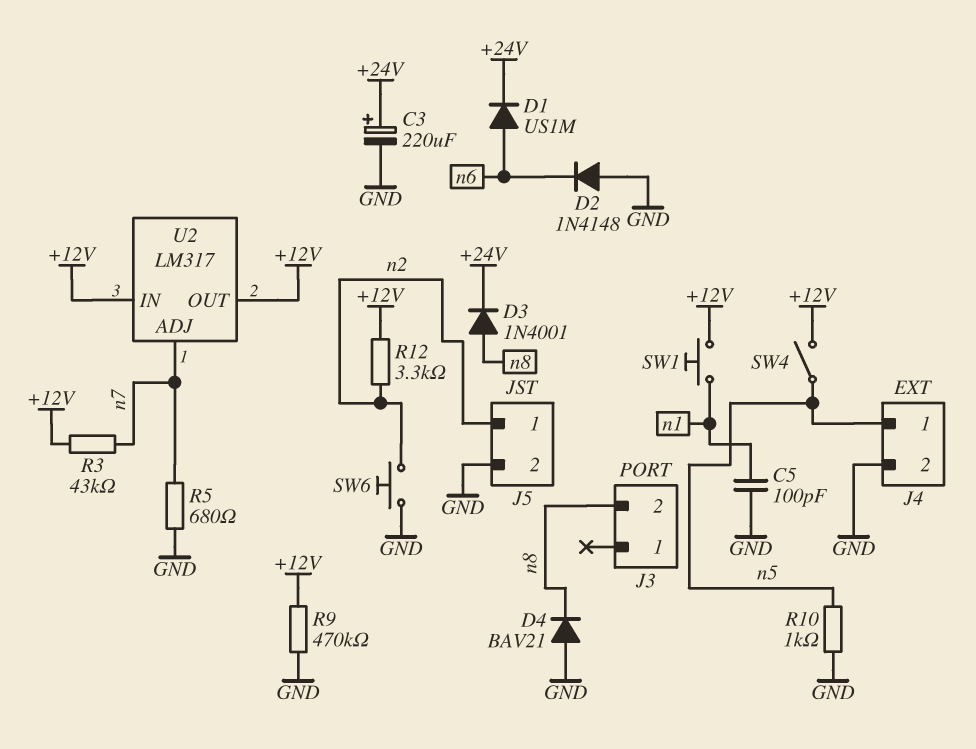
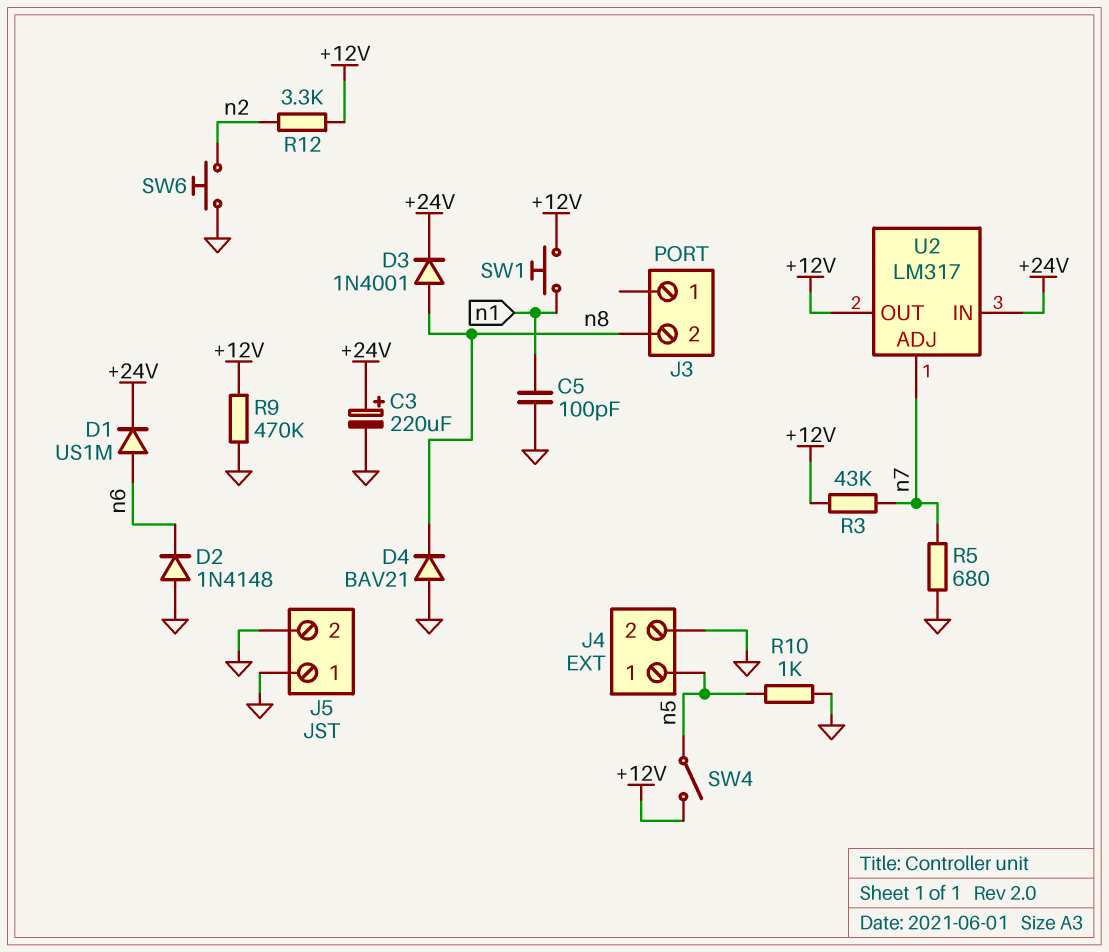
J5 pin 1: n2 -> GND
U2 pin IN: +12V -> +24V

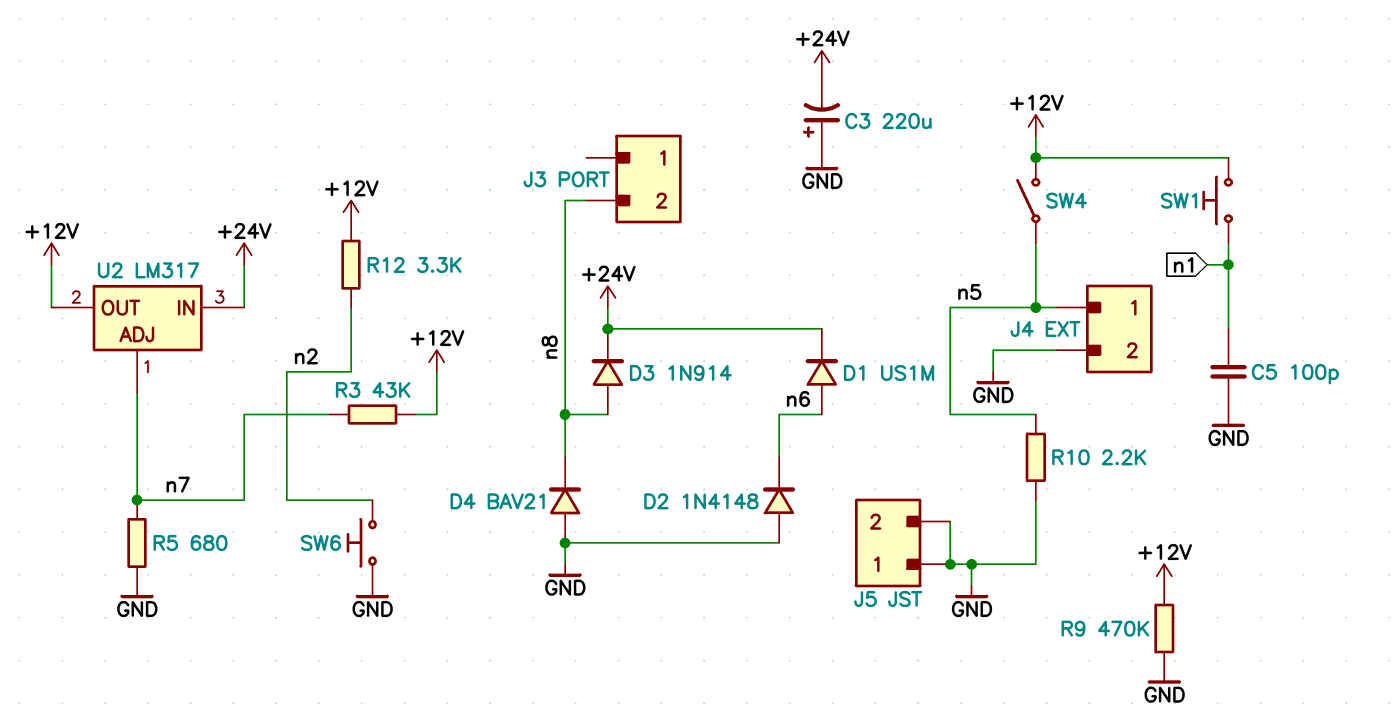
C3: 220uF (plus +24V, minus GND) -> 220uF (plus GND, minus +24V)
D3: diode 1N4001 (A n8, K +24V) -> diode 1N914 (A n8, K +24V)
R10: 1k (GND, n5) -> 2.2k (GND, n5)

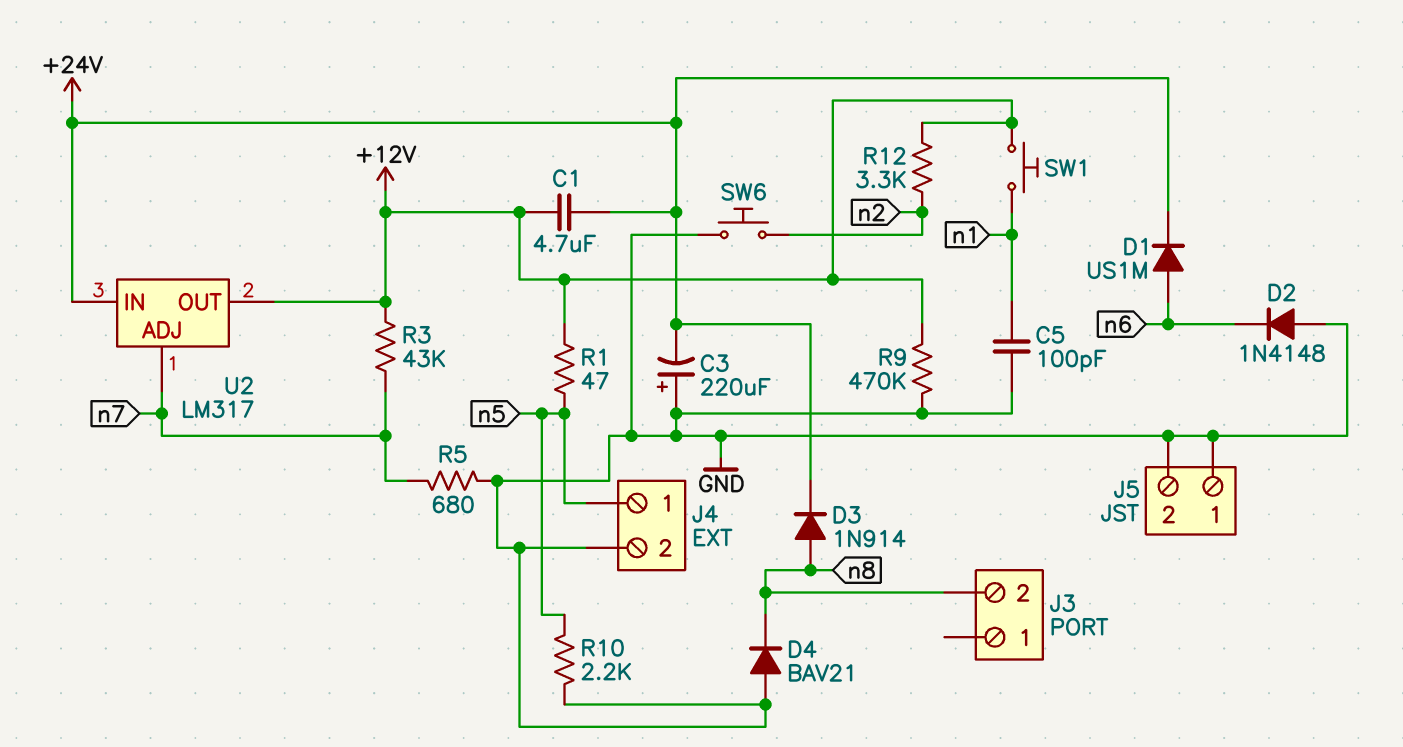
C1: none -> 4.7uF (+12V, +24V)
R1: none -> 47 (+12V, n5)
SW4: switch (+12V, n5) -> none

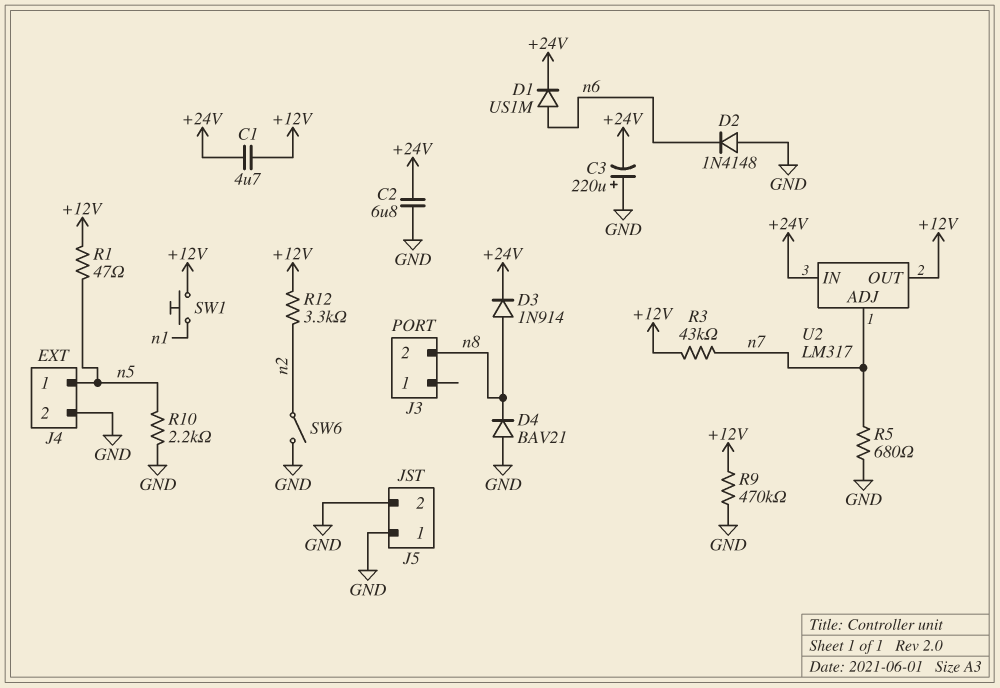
C2: none -> 6.8uF (+24V, GND)
C5: 100pF (GND, n1) -> none
SW6: button (GND, n2) -> switch (GND, n2)

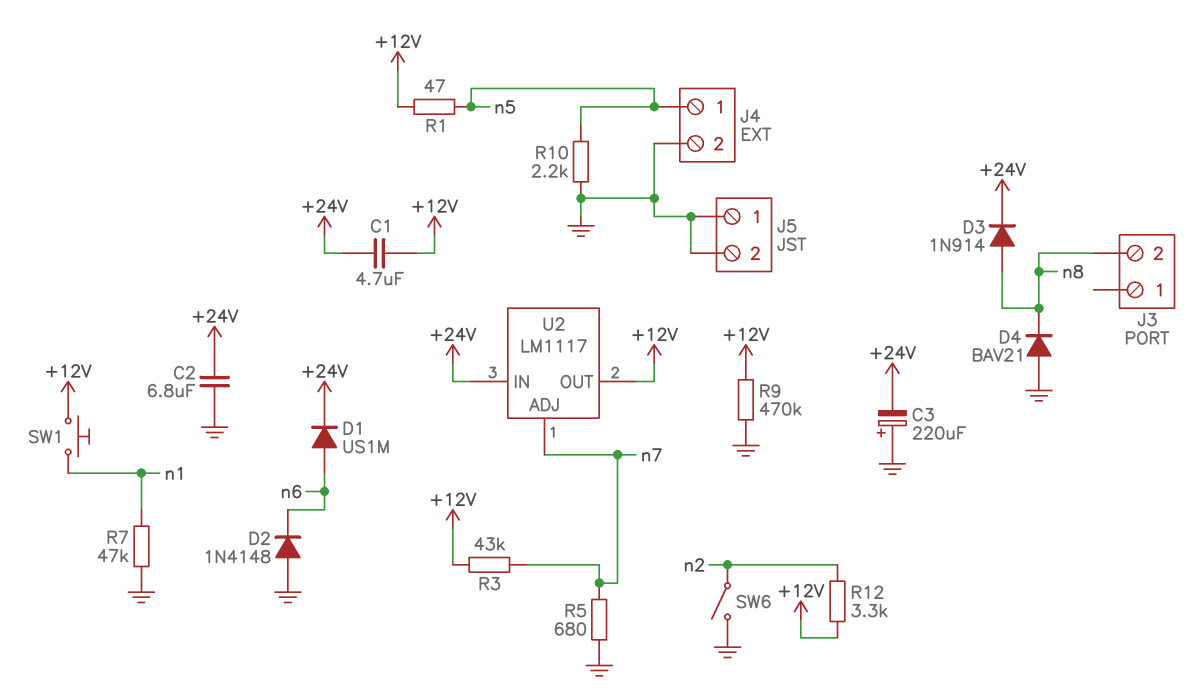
R7: none -> 47k (GND, n1)
U2: LM317 -> LM1117

